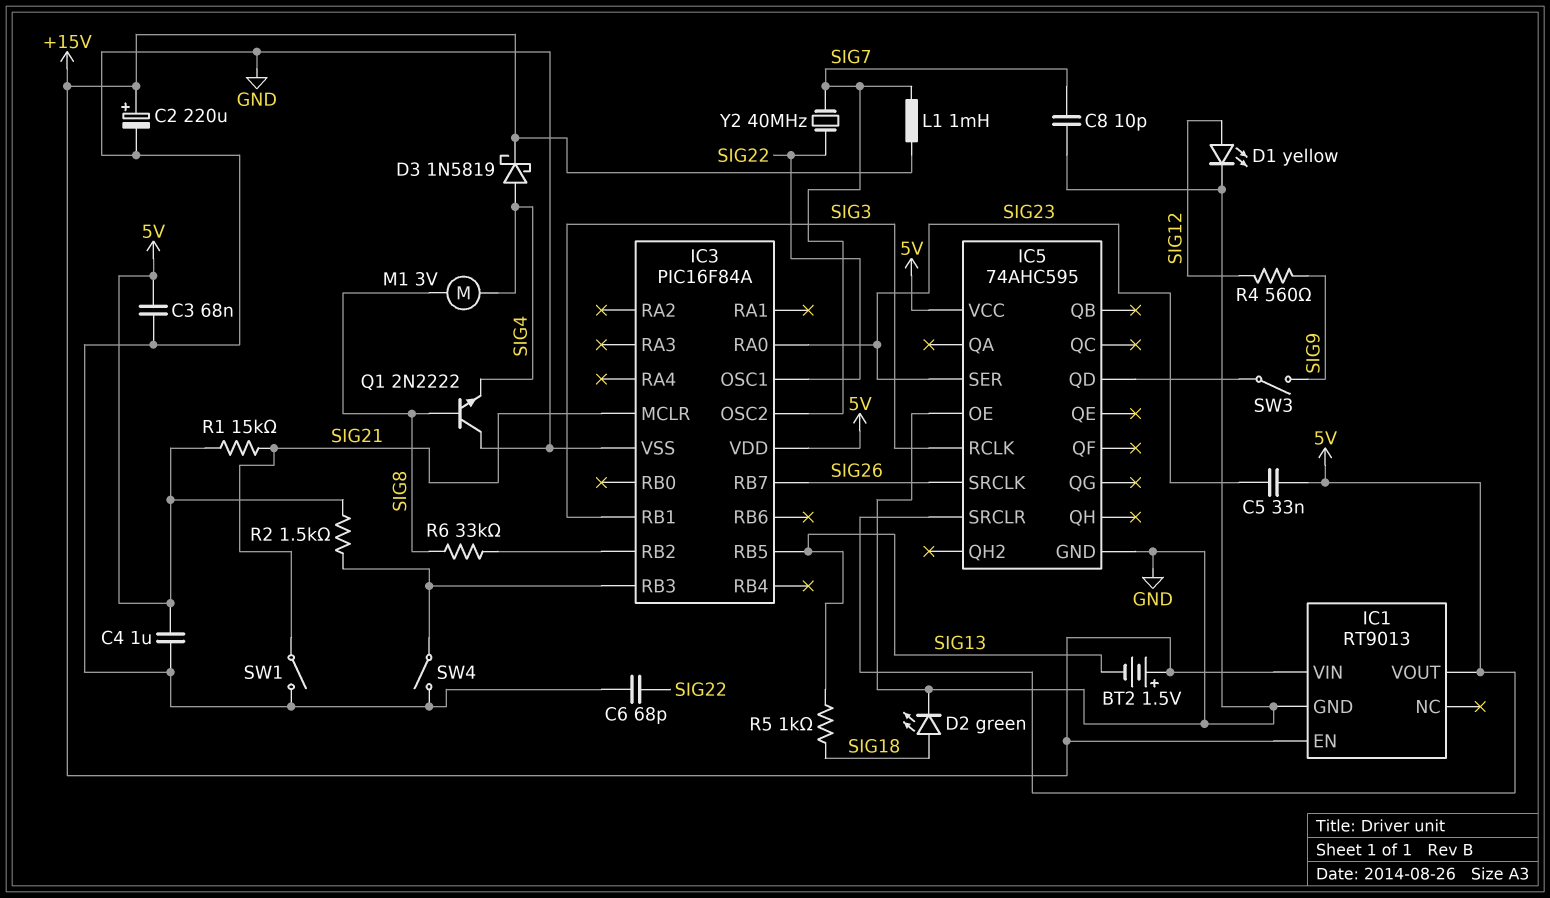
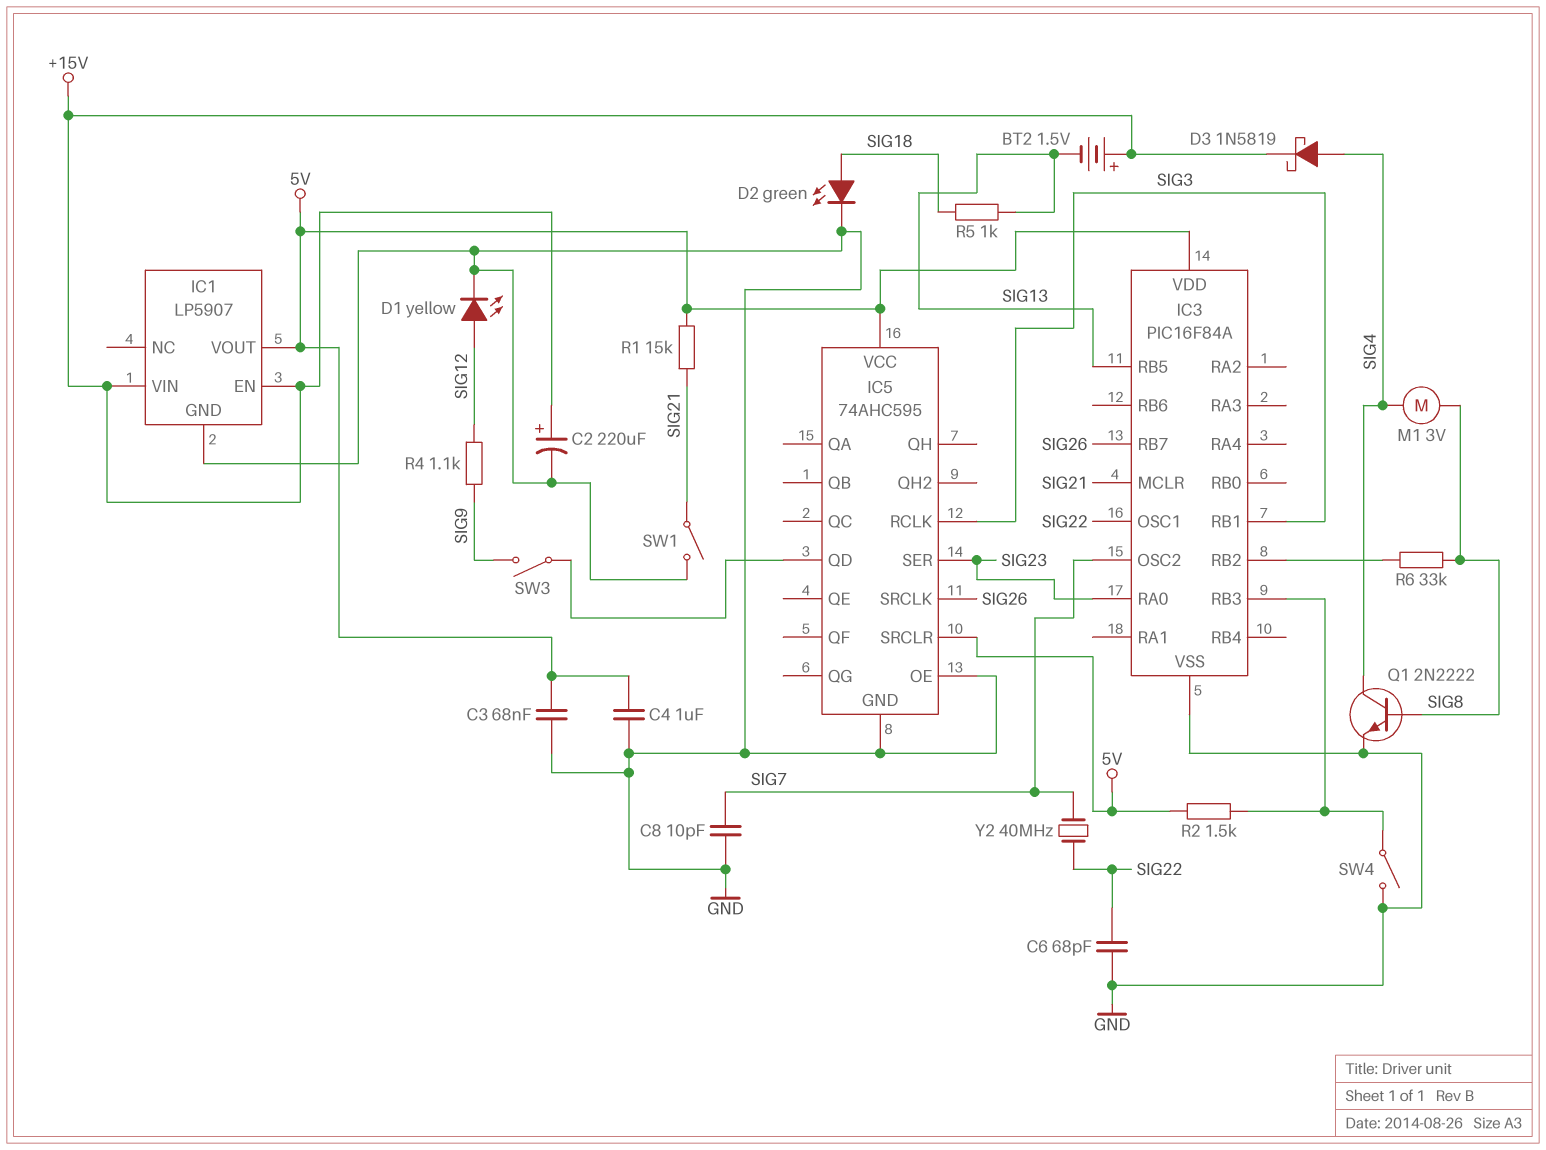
C5: 33nF (5V, SIG23) -> none
IC1: RT9013 -> LP5907
L1: 1mH (+15V, SIG7) -> none
Q1: NPN 2N2222 (B SIG8, C GND, E SIG4) -> NPN 2N2222 (B SIG8, C SIG4, E GND)
R4: 560 (SIG9, SIG12) -> 1.1k (SIG9, SIG12)

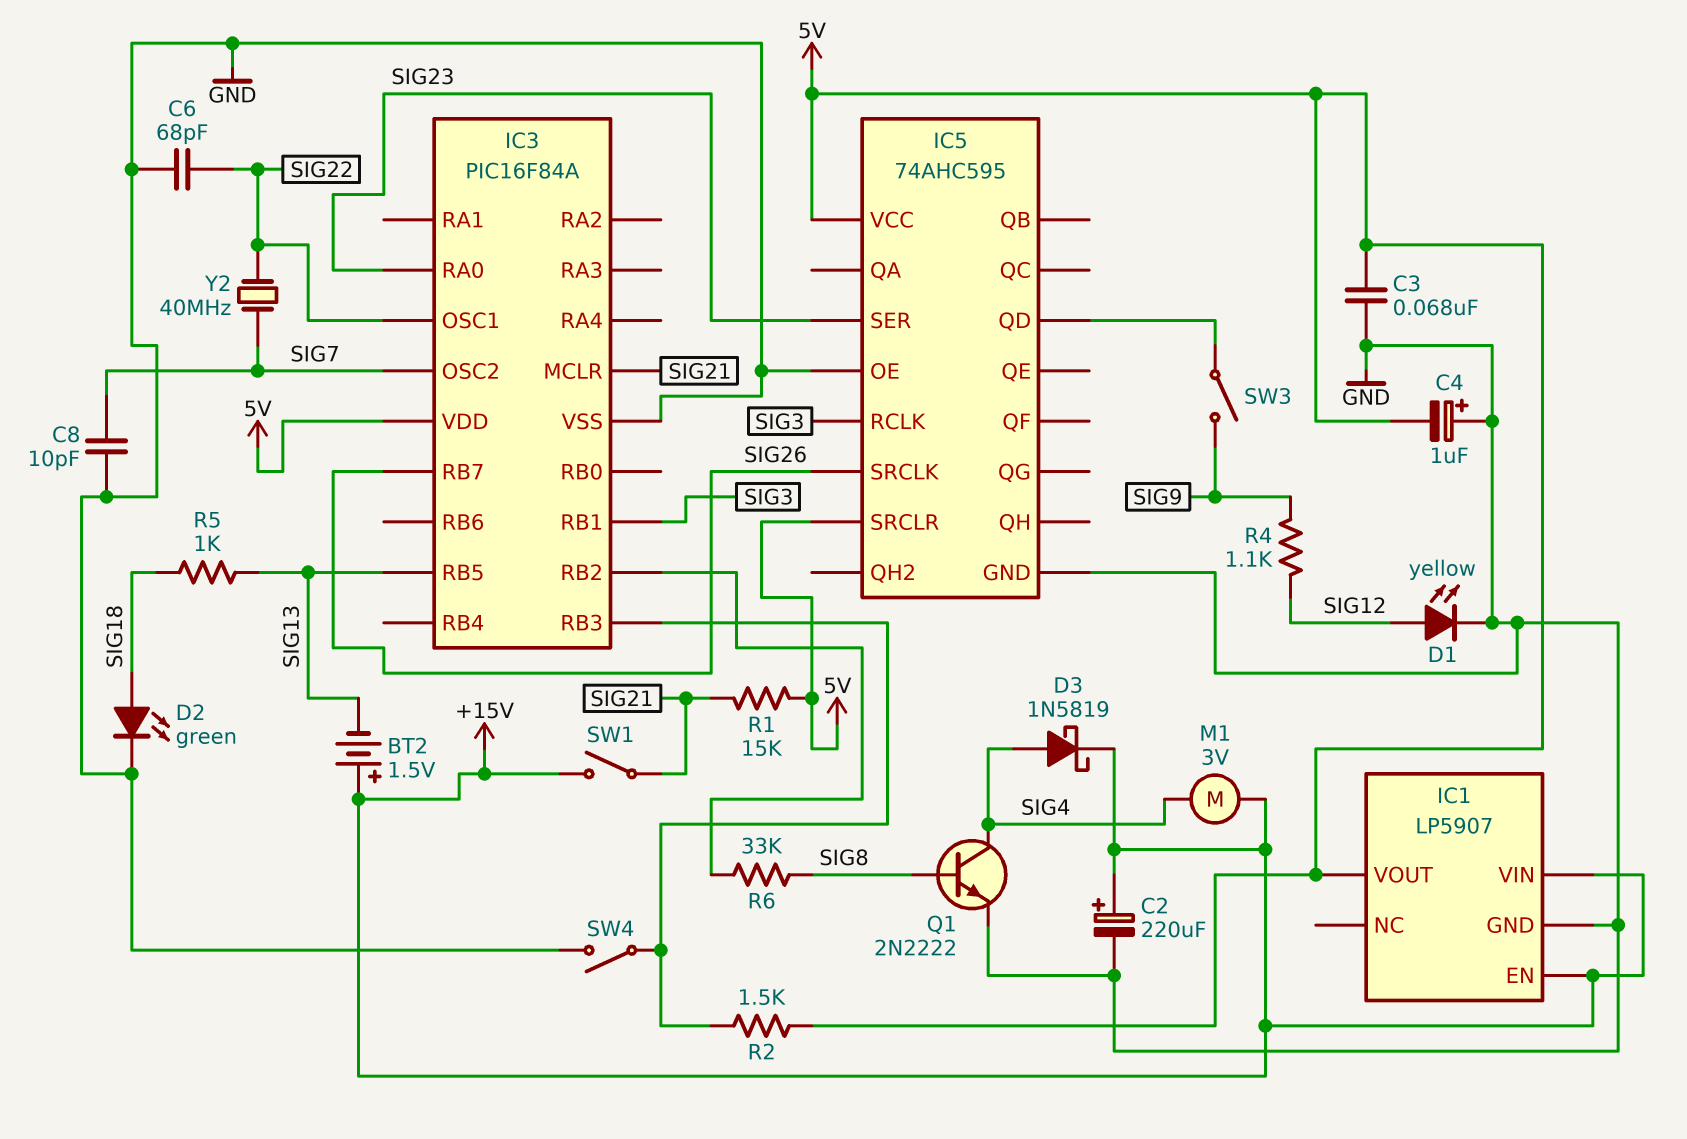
C4: 1uF (5V, GND) -> 1uF (plus GND, minus 5V)
M1: motor 3V (SIG4, SIG8) -> motor 3V (+15V, SIG4)
SW1: switch (GND, SIG21) -> switch (+15V, SIG21)

